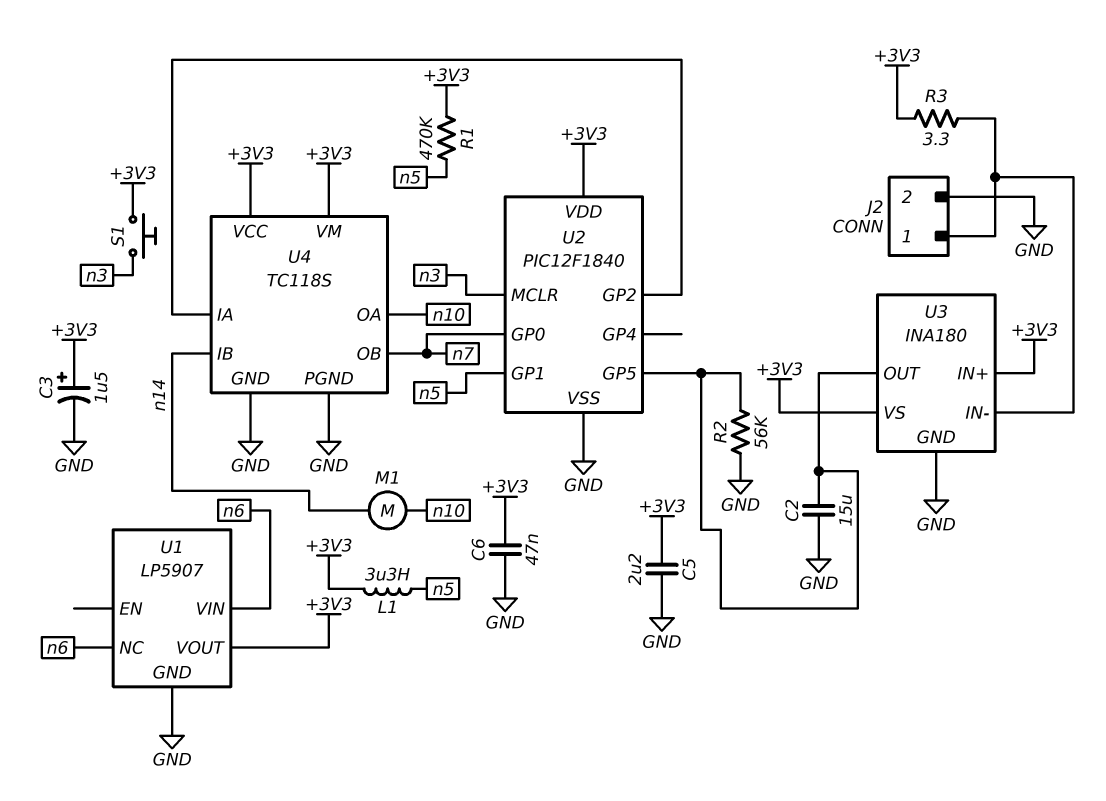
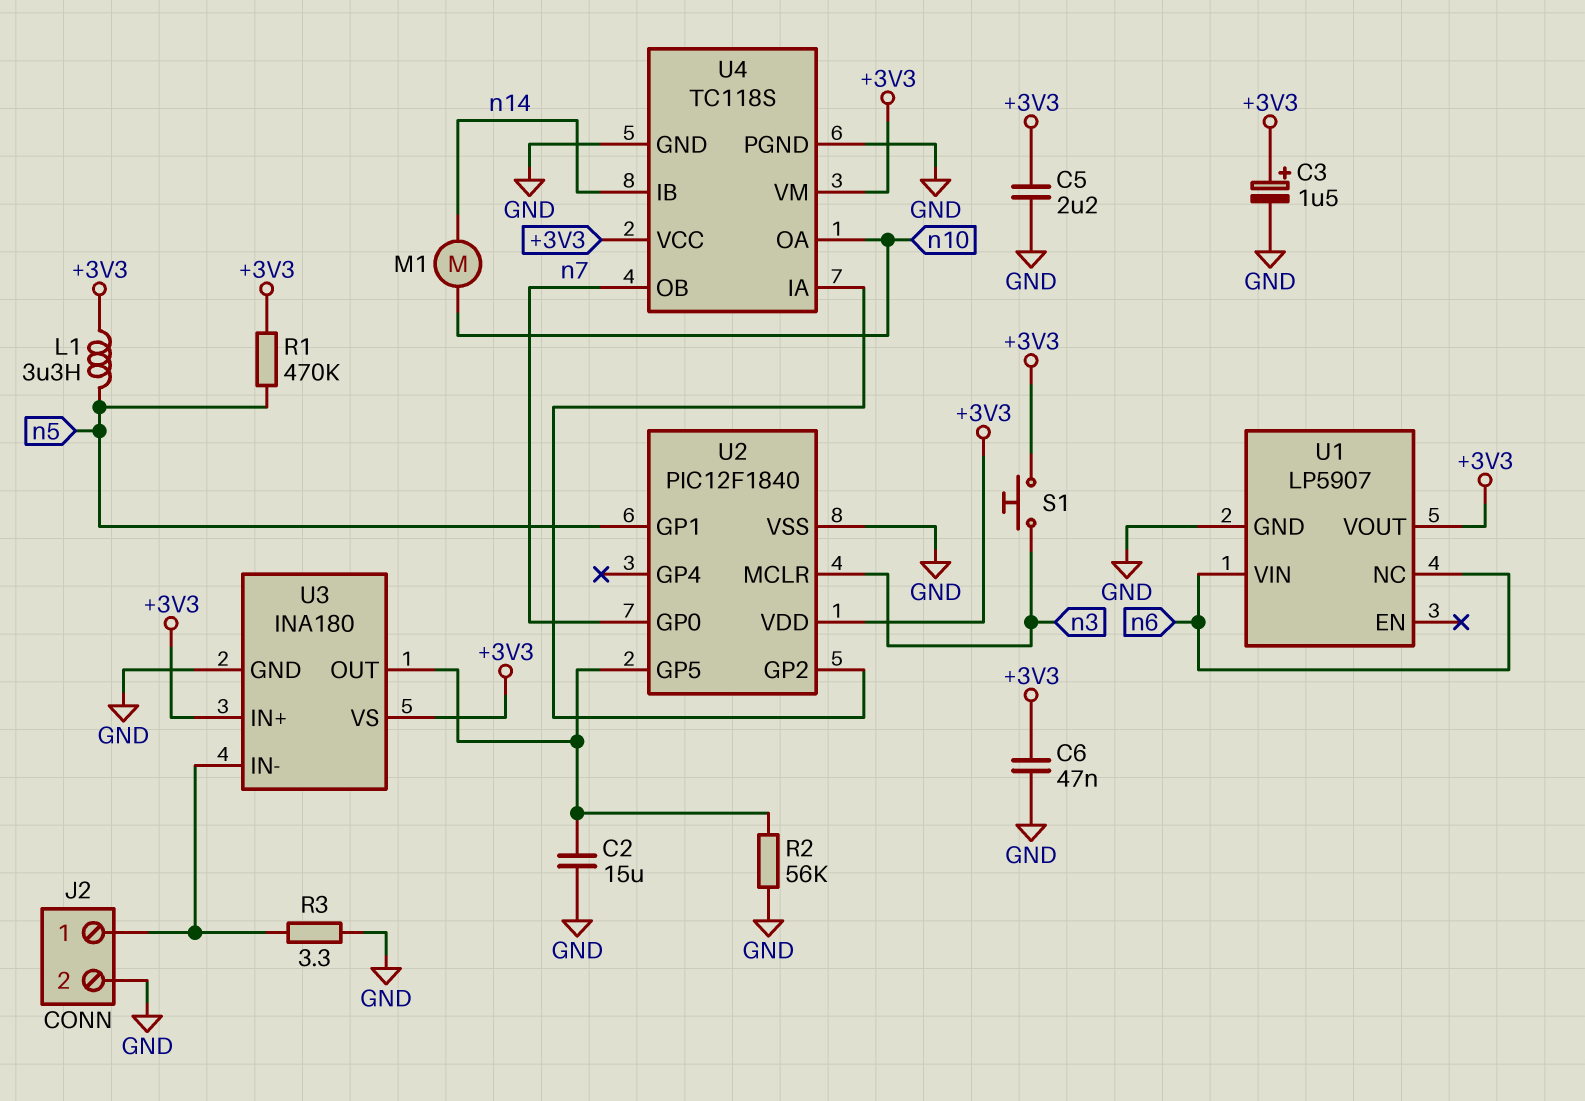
R3: 3.3 (+3V3, J2/1) -> 3.3 (GND, J2/1)

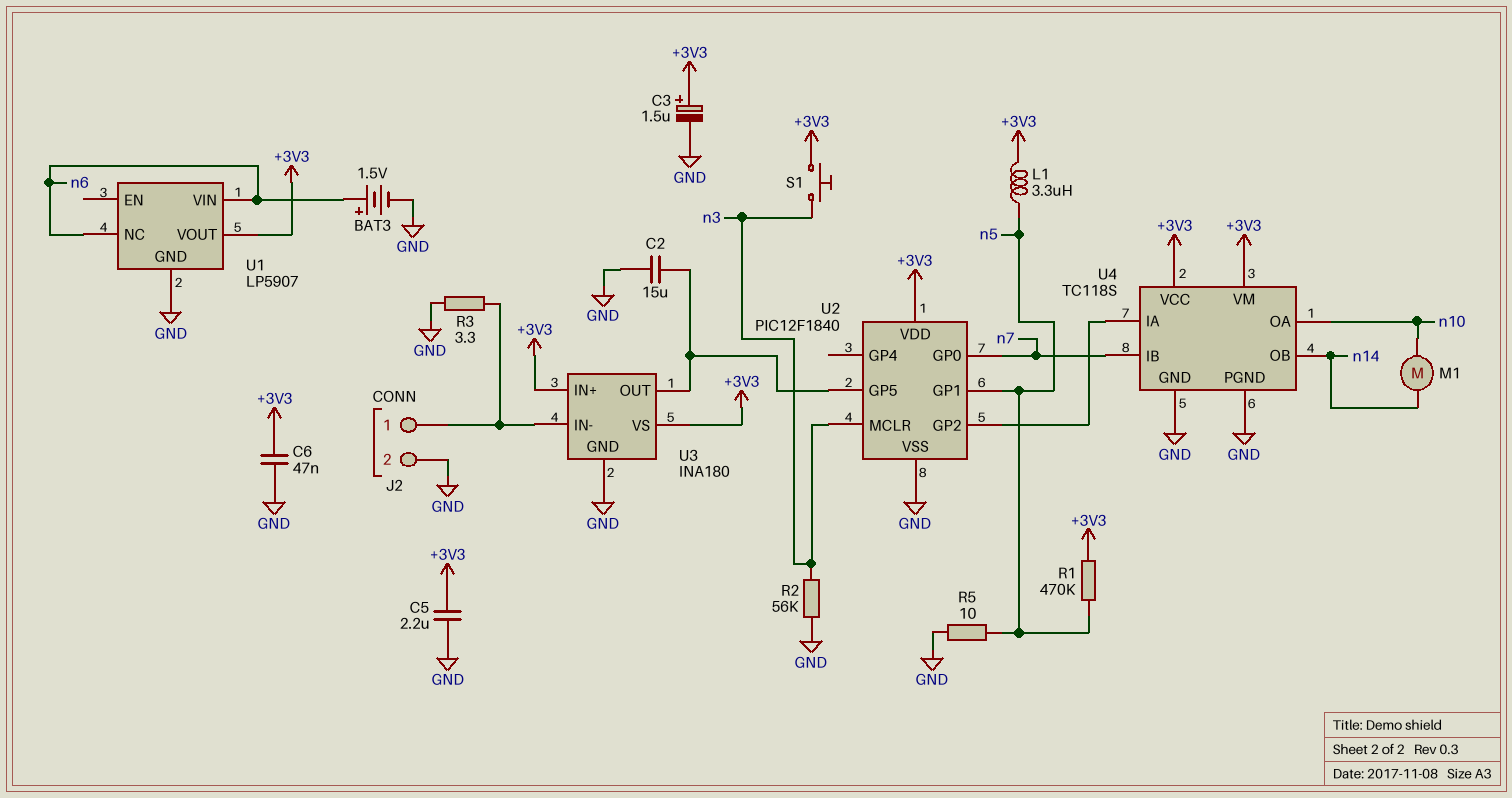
BAT3: none -> 1.5V (plus n6, minus GND)
R2: 56k (GND, U2/GP5) -> 56k (GND, n3)
R5: none -> 10 (GND, n5)
U4 pin IB: n14 -> n7
U4 pin OB: n7 -> n14

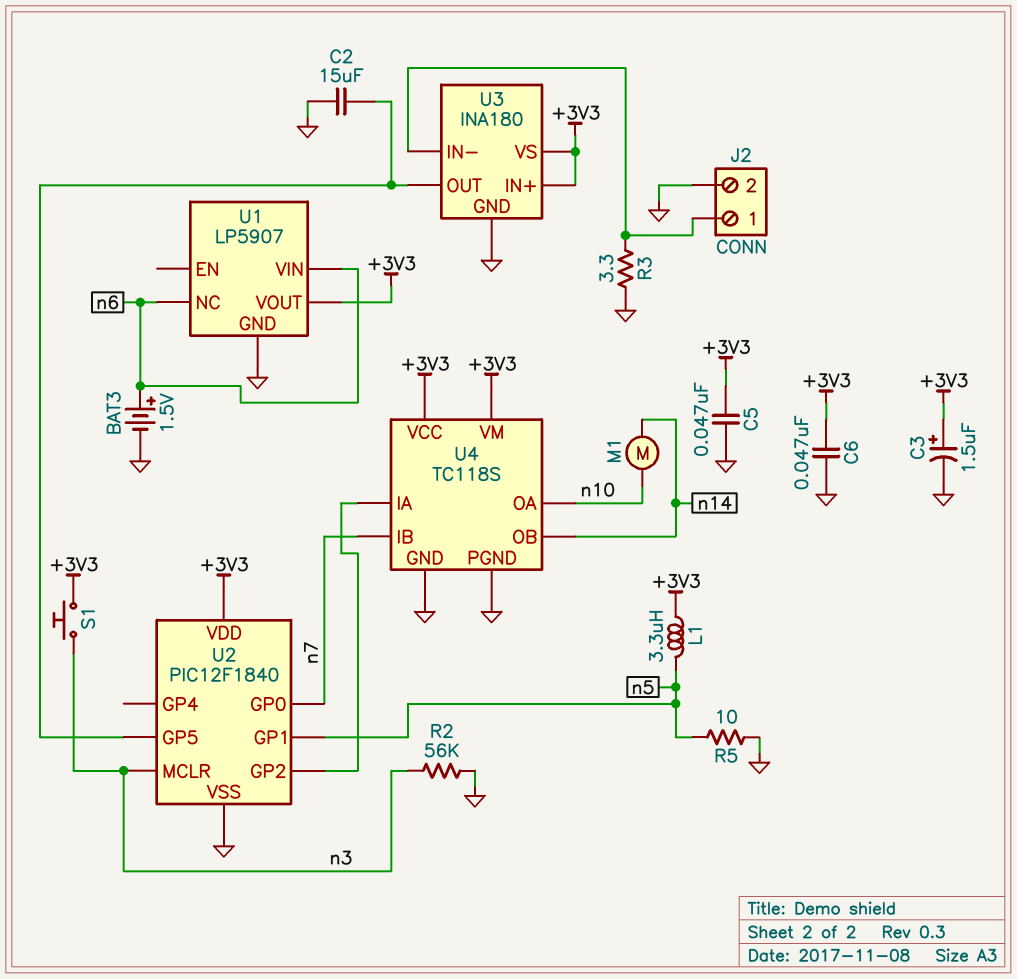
C5: 2.2uF (+3V3, GND) -> 47nF (+3V3, GND)
R1: 470k (+3V3, n5) -> none

